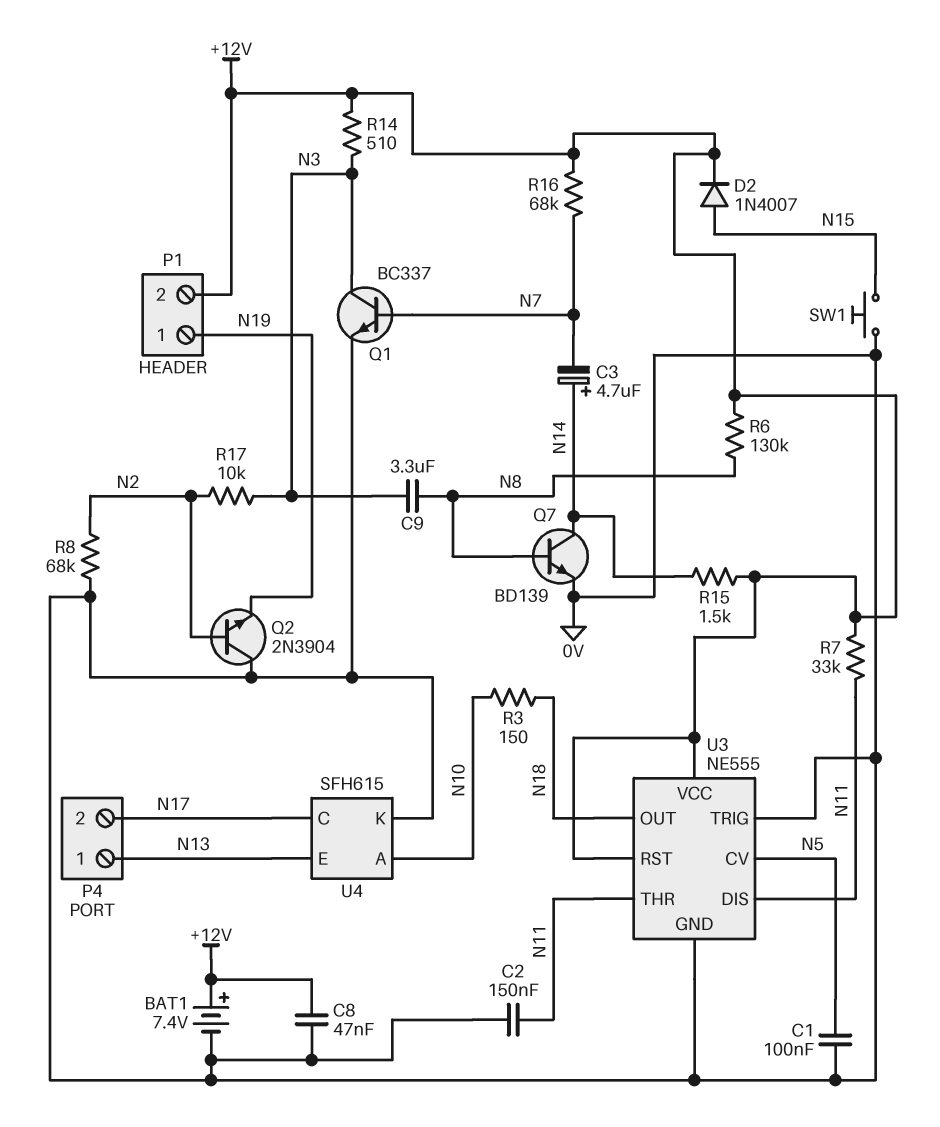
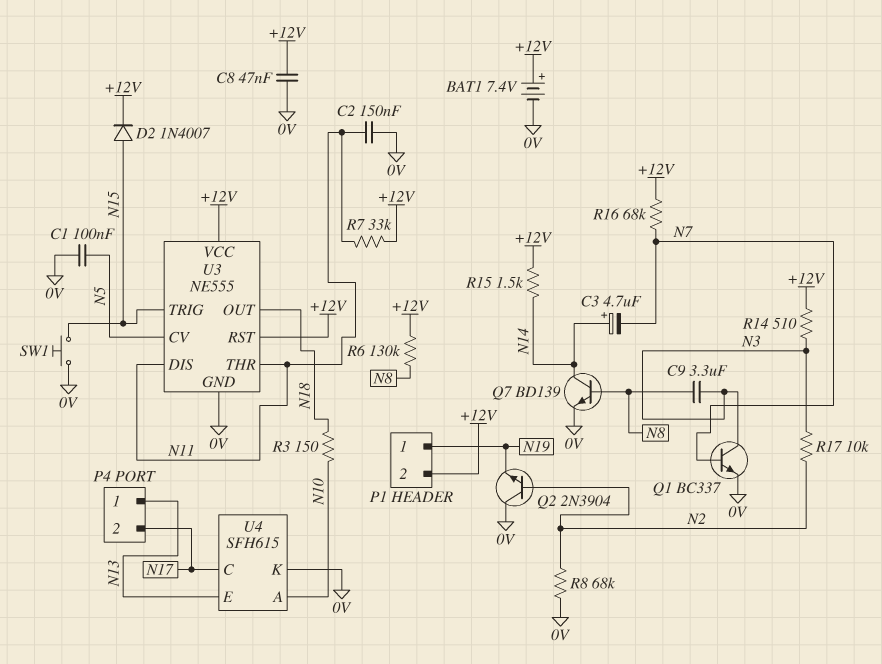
U3 pin TRIG: 0V -> N15

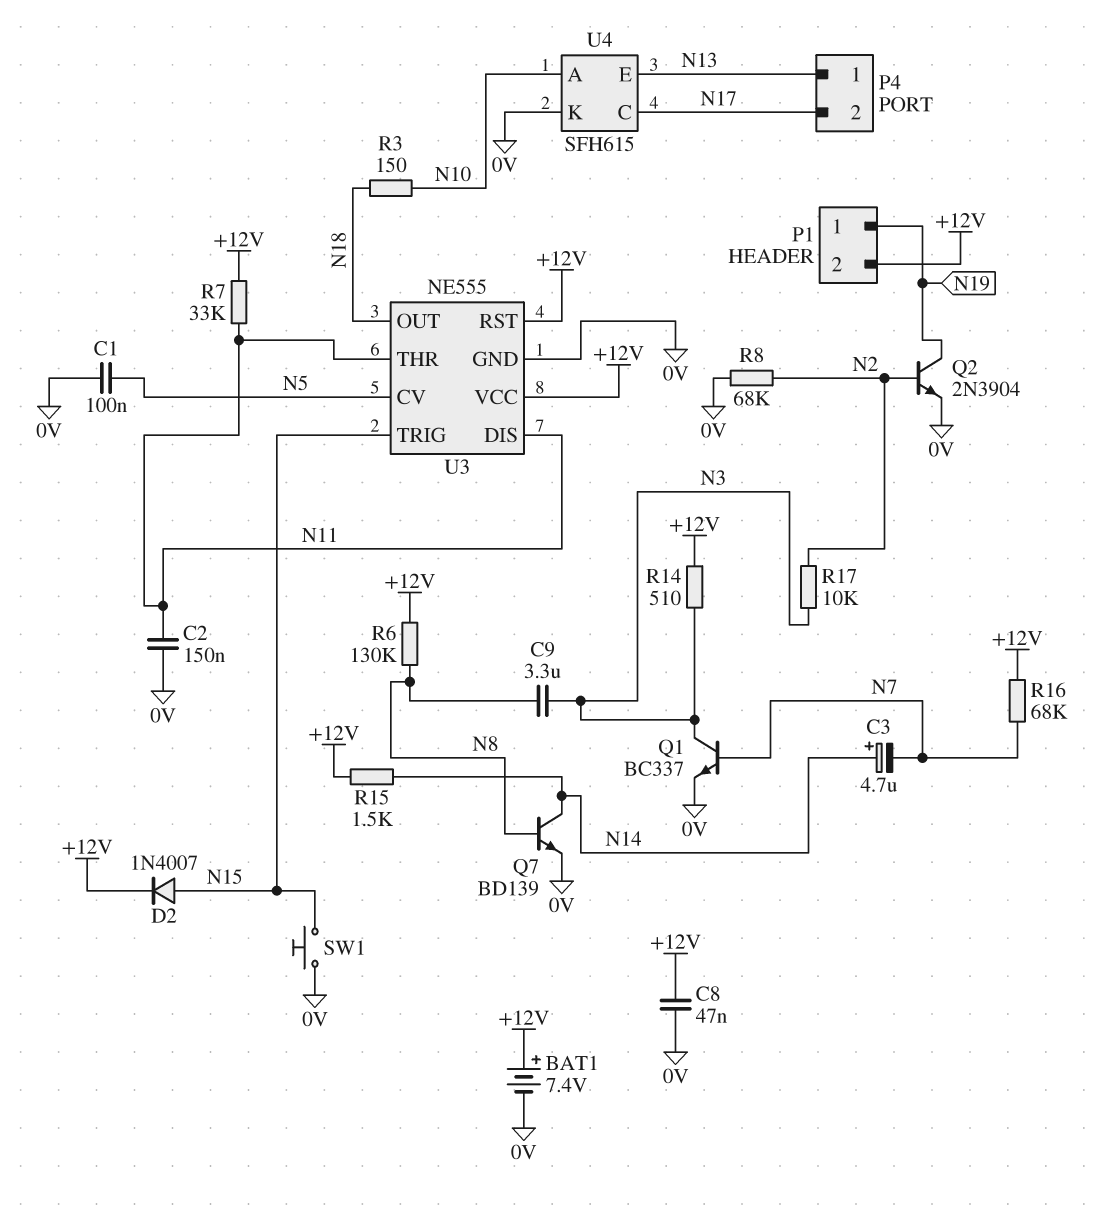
Q2: NPN 2N3904 (B N2, C 0V, E N19) -> NPN 2N3904 (B N2, C N19, E 0V)

